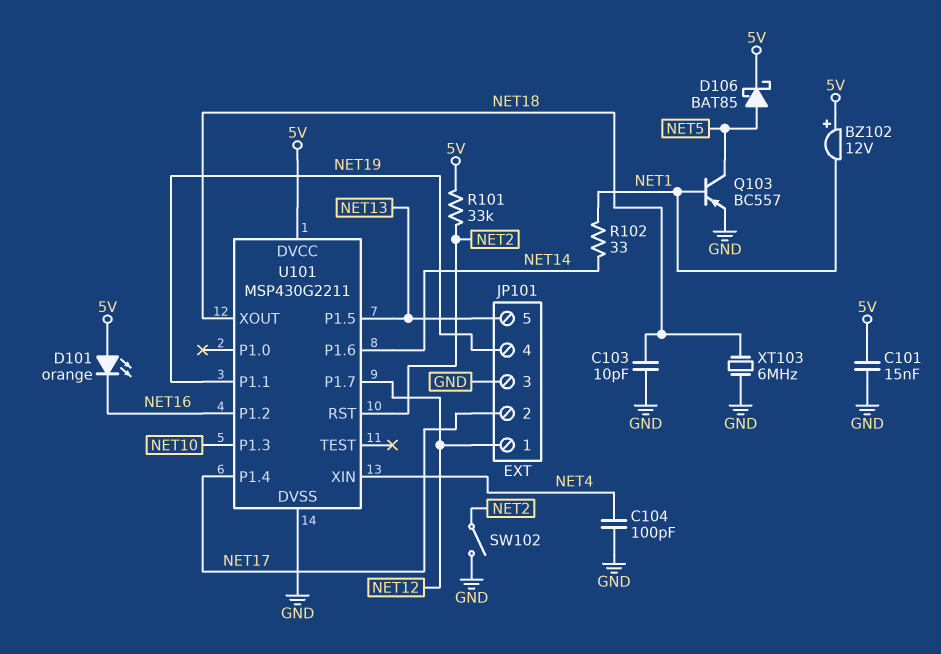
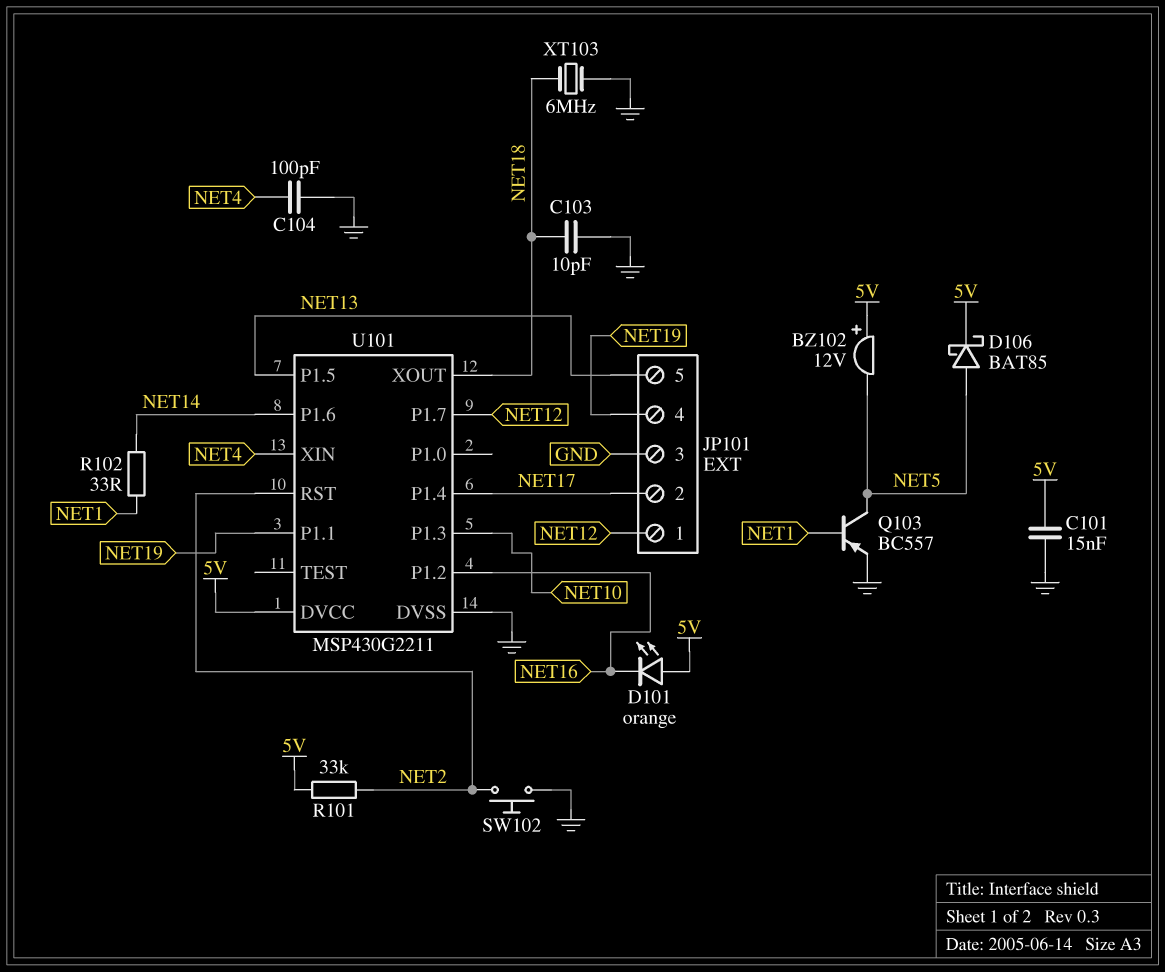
BZ102: buzzer 12V (plus 5V, minus NET1) -> buzzer 12V (plus 5V, minus NET5)
SW102: switch (GND, NET2) -> button (GND, NET2)

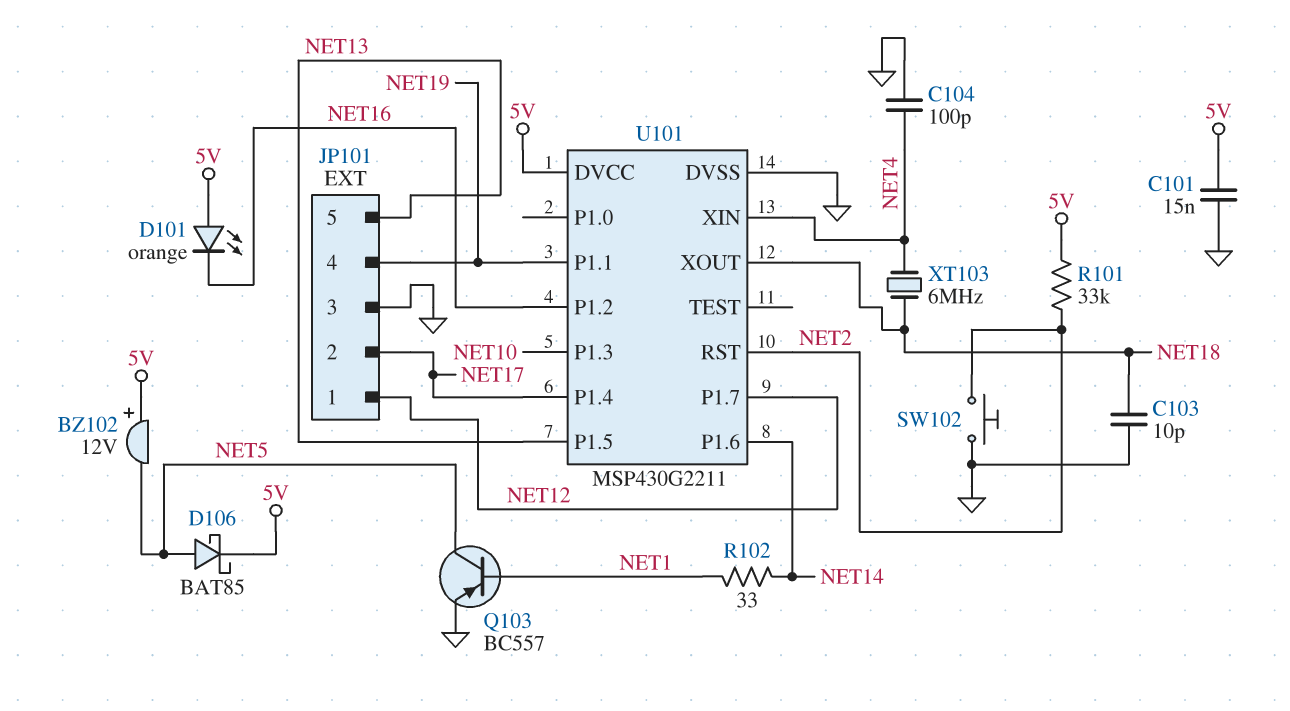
XT103: 6MHz (GND, NET18) -> 6MHz (NET4, NET18)

